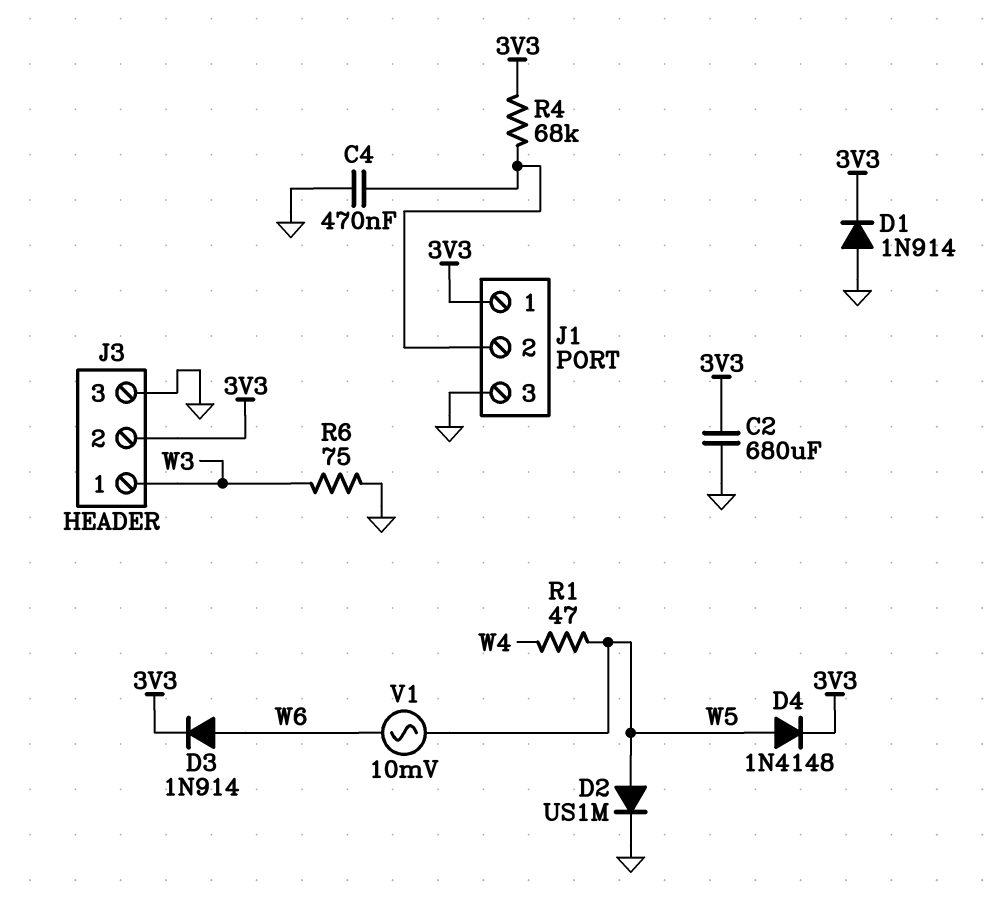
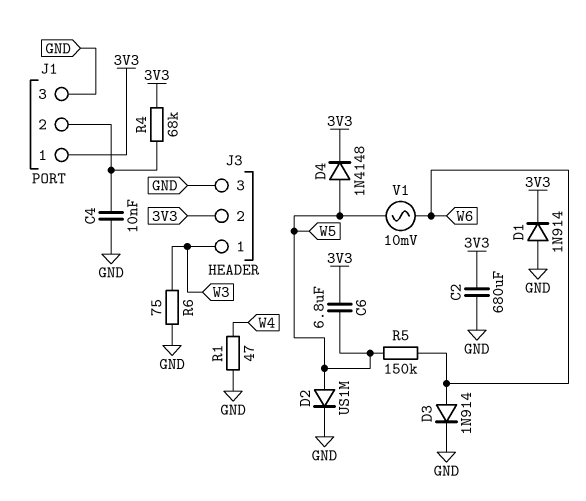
C4: 470nF (GND, J1/2) -> 10nF (GND, J1/2)
C6: none -> 6.8uF (3V3, W5)
D3: diode 1N914 (A W6, K 3V3) -> diode 1N914 (A W6, K GND)
R1: 47 (W4, W5) -> 47 (GND, W4)
R5: none -> 150k (W5, W6)

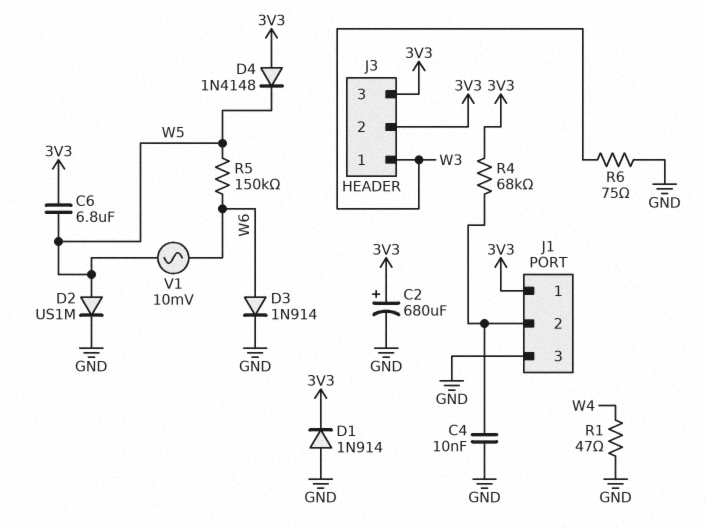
C2: 680uF (3V3, GND) -> 680uF (plus 3V3, minus GND)
D4: diode 1N4148 (A W5, K 3V3) -> diode 1N4148 (A 3V3, K W5)
J3 pin 3: GND -> 3V3

